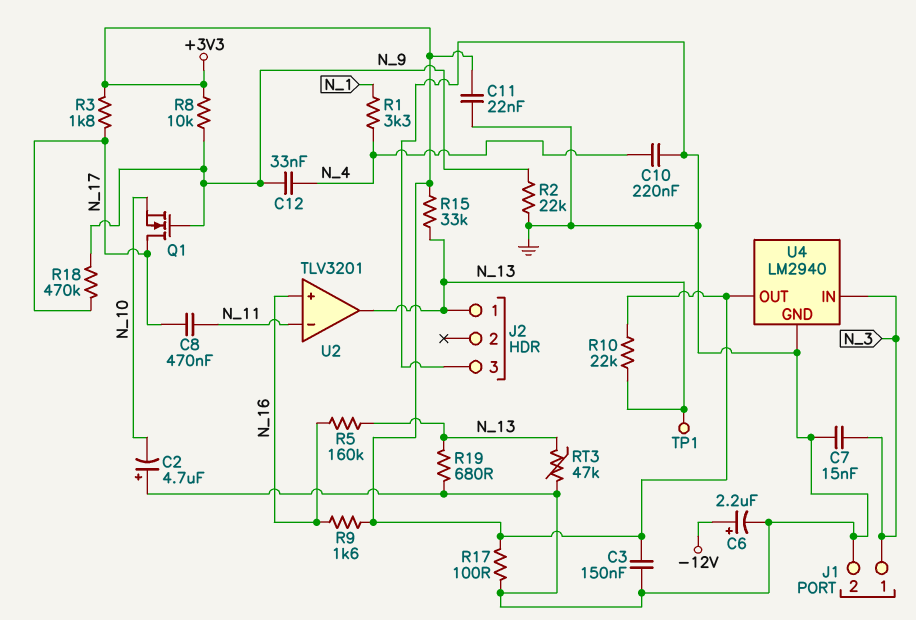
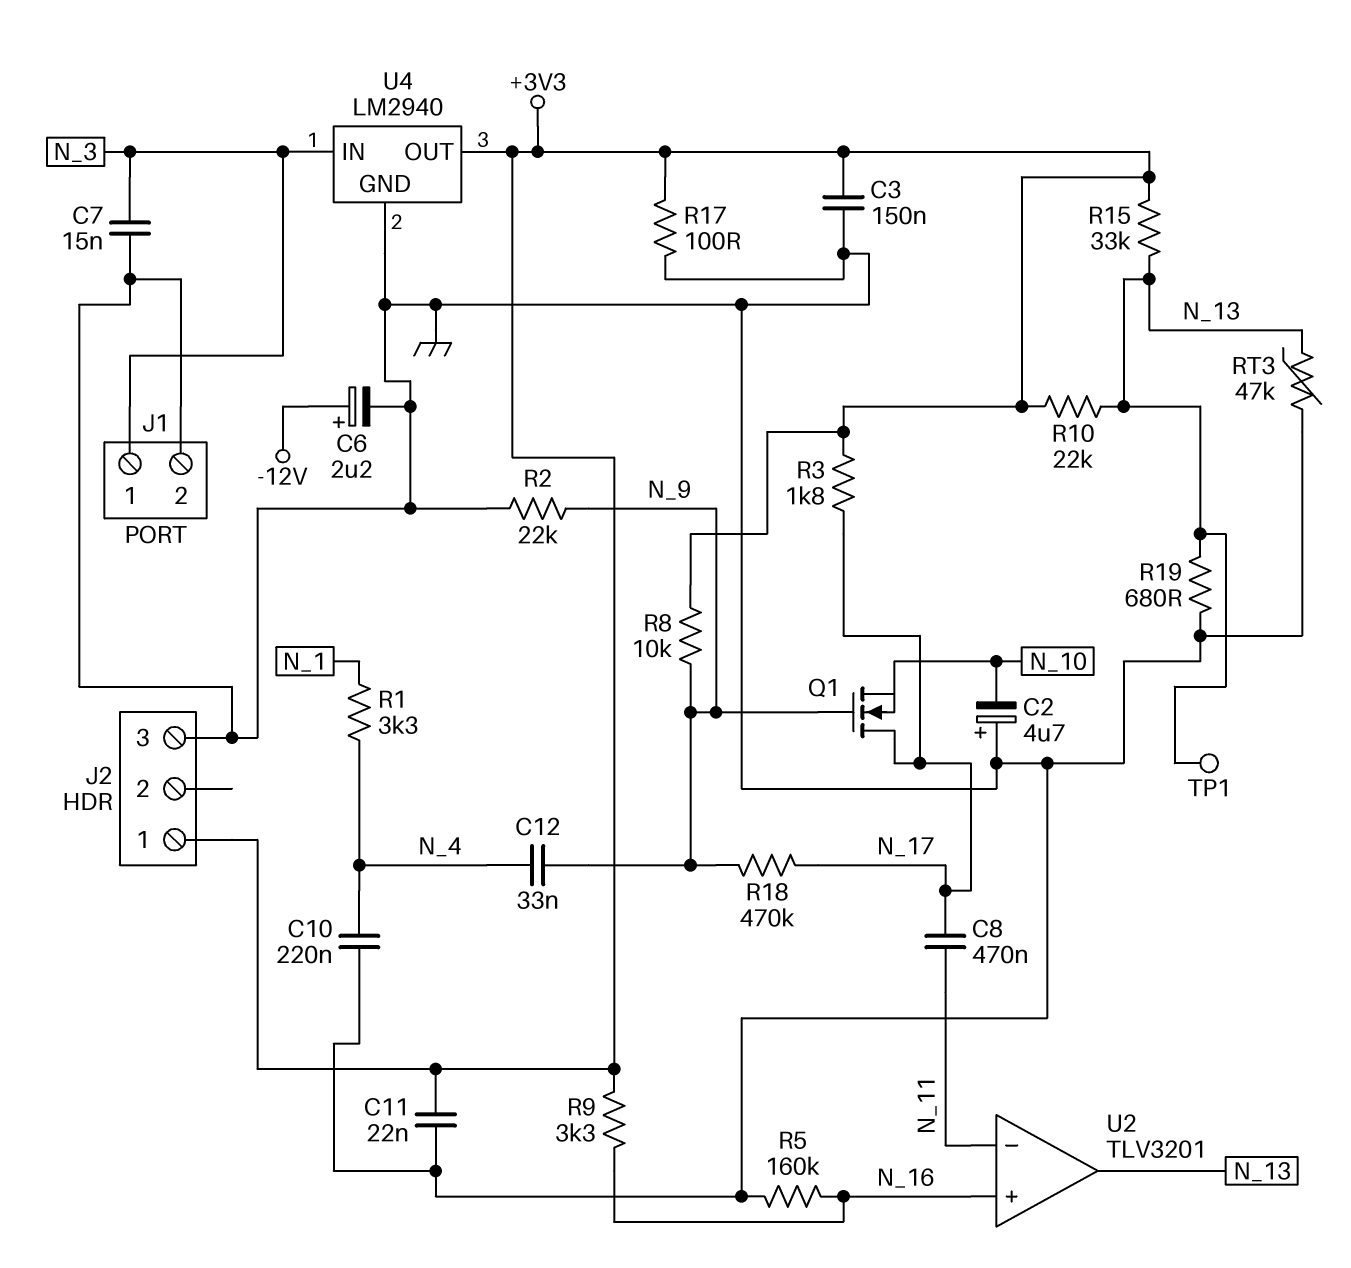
J2 pin 1: N_13 -> +3V3
R5: 160k (N_13, N_16) -> 160k (GND, N_16)
R9: 1.6k (+3V3, N_16) -> 3.3k (+3V3, N_16)

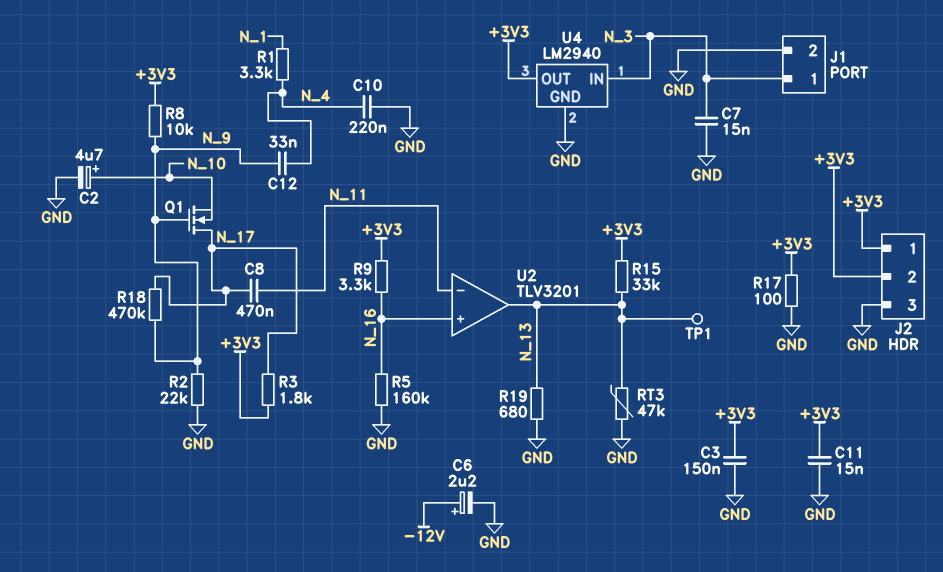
C2: 4.7uF (plus GND, minus N_10) -> 4.7uF (plus N_10, minus GND)
C11: 22nF (+3V3, GND) -> 15nF (+3V3, GND)
J2 pin 2: none -> +3V3
R10: 22k (+3V3, N_13) -> none

